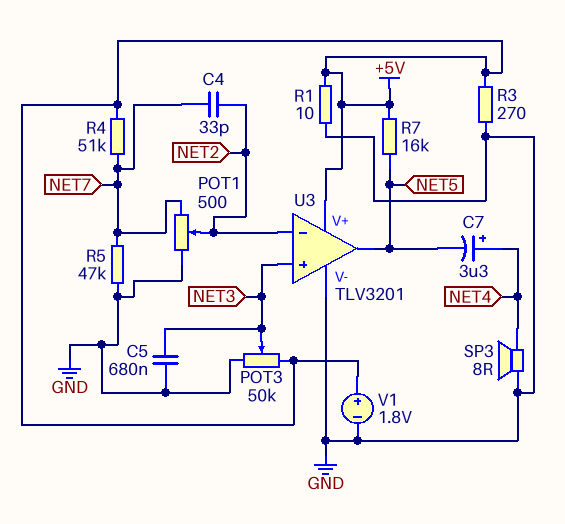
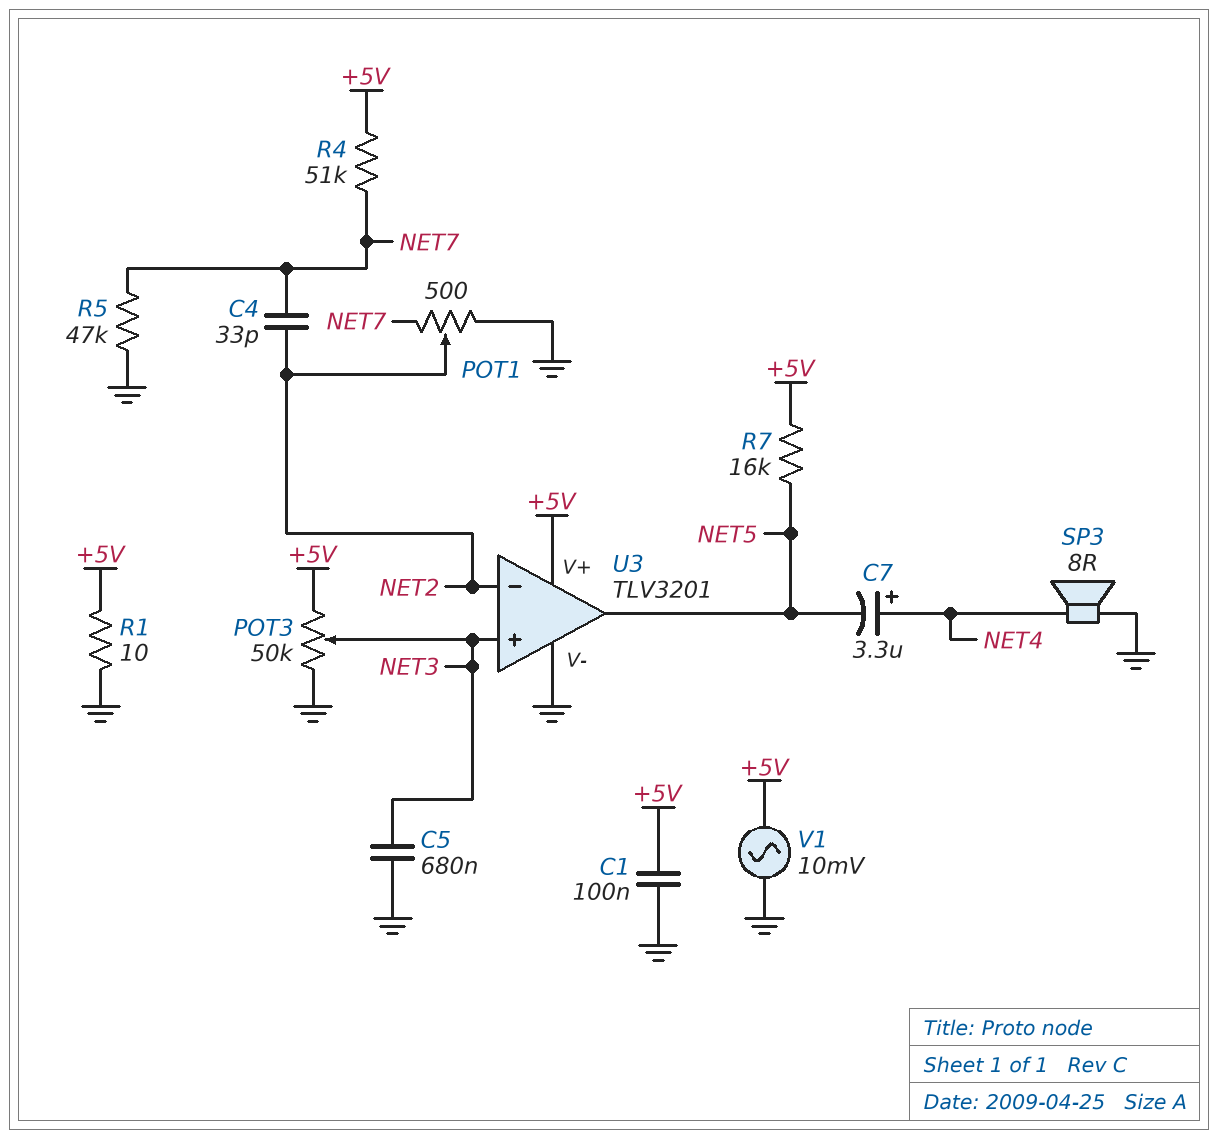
C1: none -> 100nF (+5V, GND)
R3: 270 (+5V, GND) -> none
V1: 1.8V (plus +5V, minus GND) -> AC 10mV (+5V, GND)

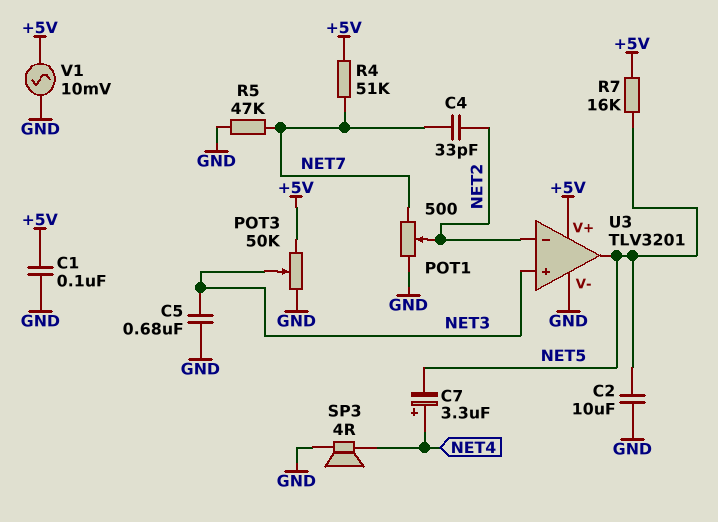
C2: none -> 10uF (GND, NET5)
R1: 10 (+5V, GND) -> none
SP3: speaker 8R (GND, NET4) -> speaker 4R (GND, NET4)

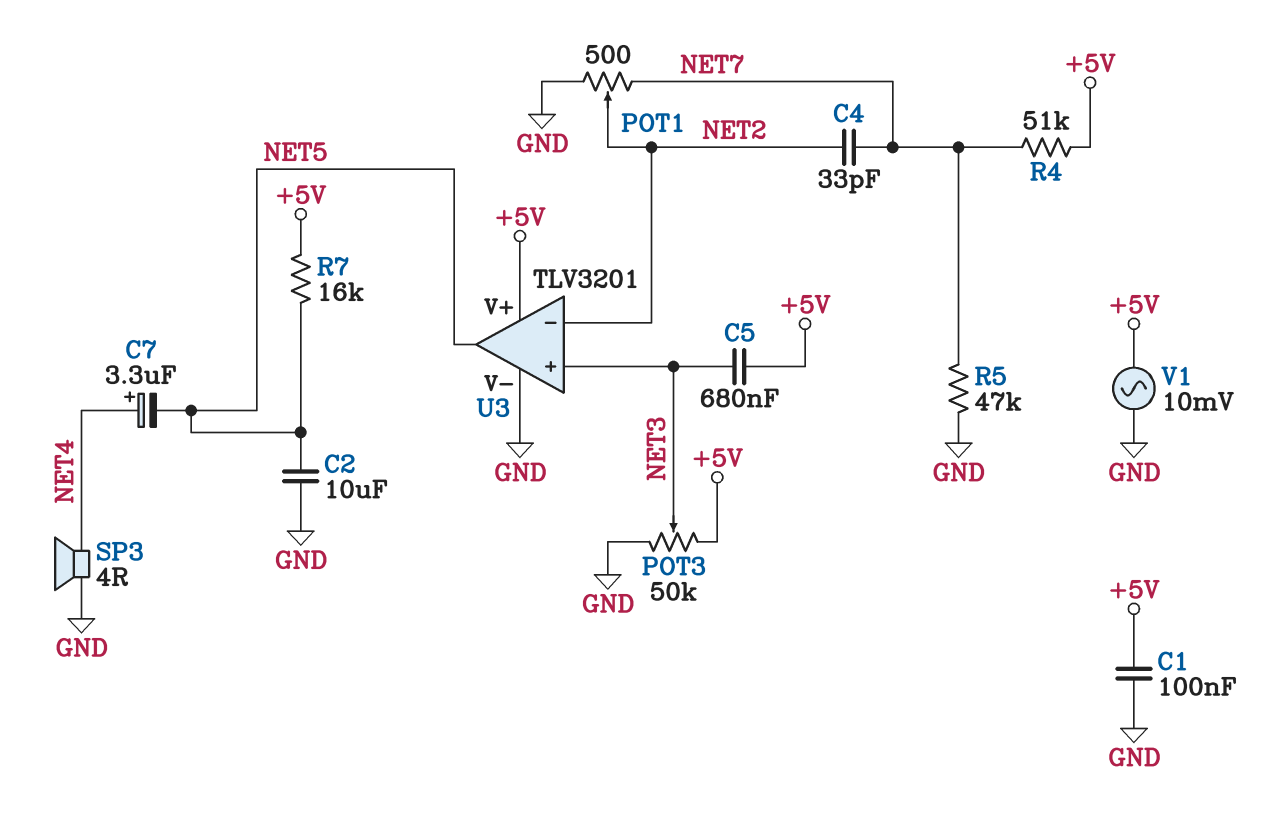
C5: 680nF (GND, NET3) -> 680nF (+5V, NET3)

